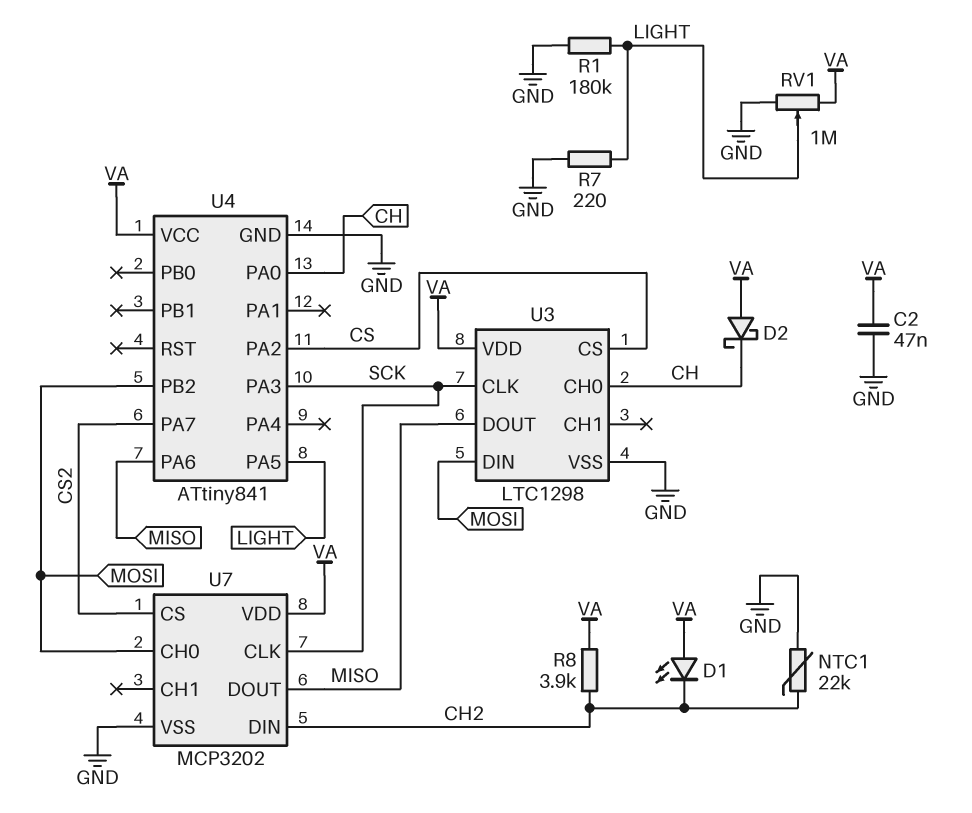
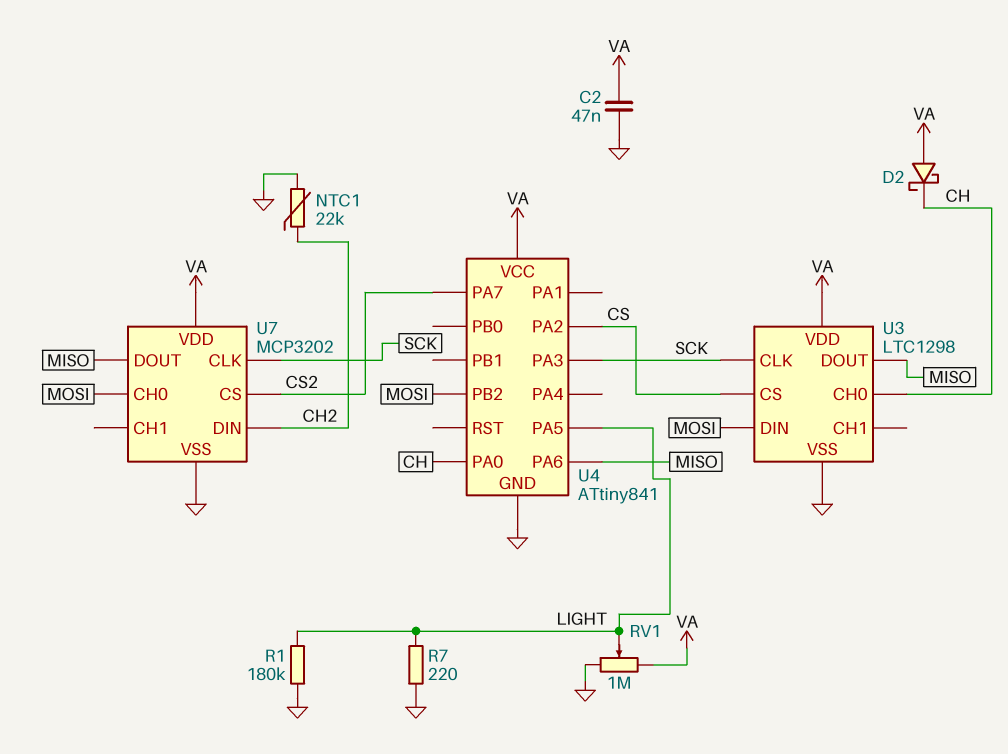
D1: LED (A VA, K CH2) -> none
R8: 3.9k (CH2, VA) -> none

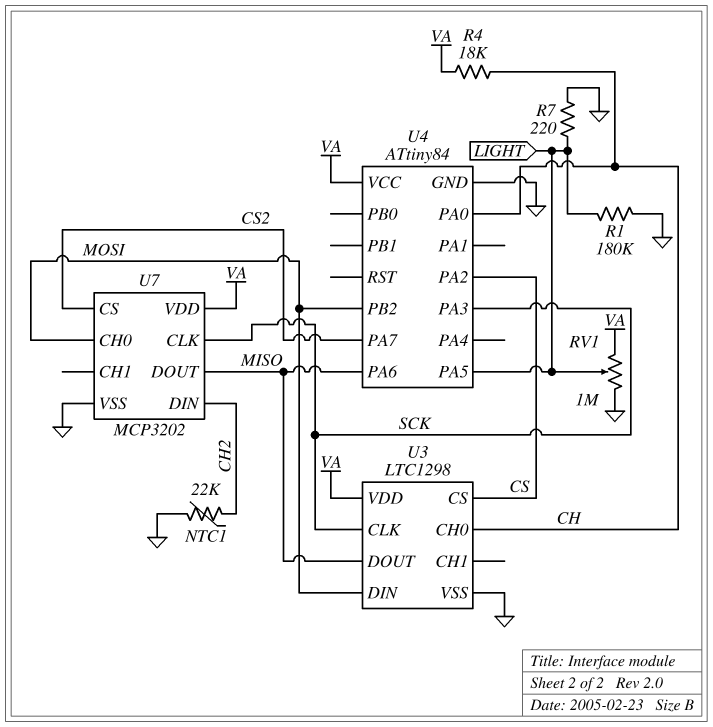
C2: 47nF (GND, VA) -> none
D2: schottky (A VA, K CH) -> none
R4: none -> 18k (CH, VA)
U4: ATtiny841 -> ATtiny84

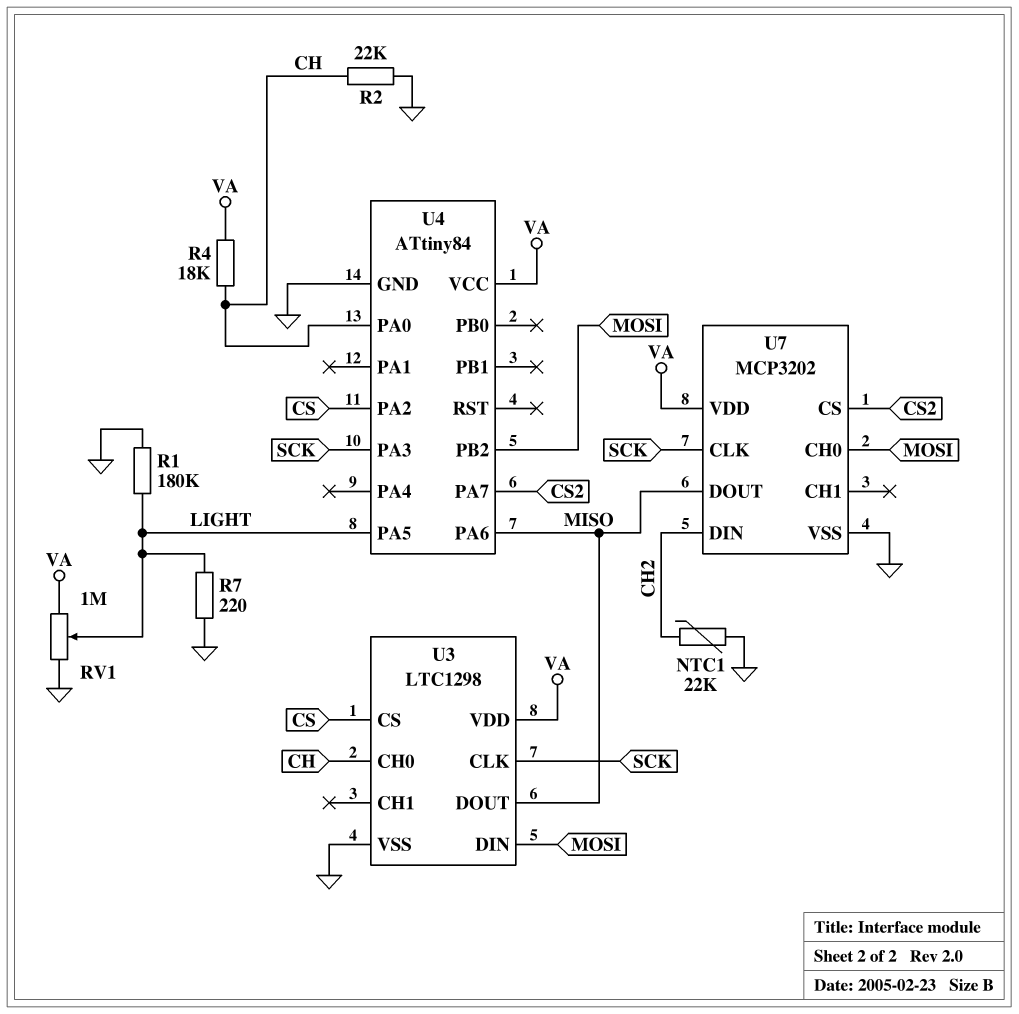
R2: none -> 22k (CH, GND)

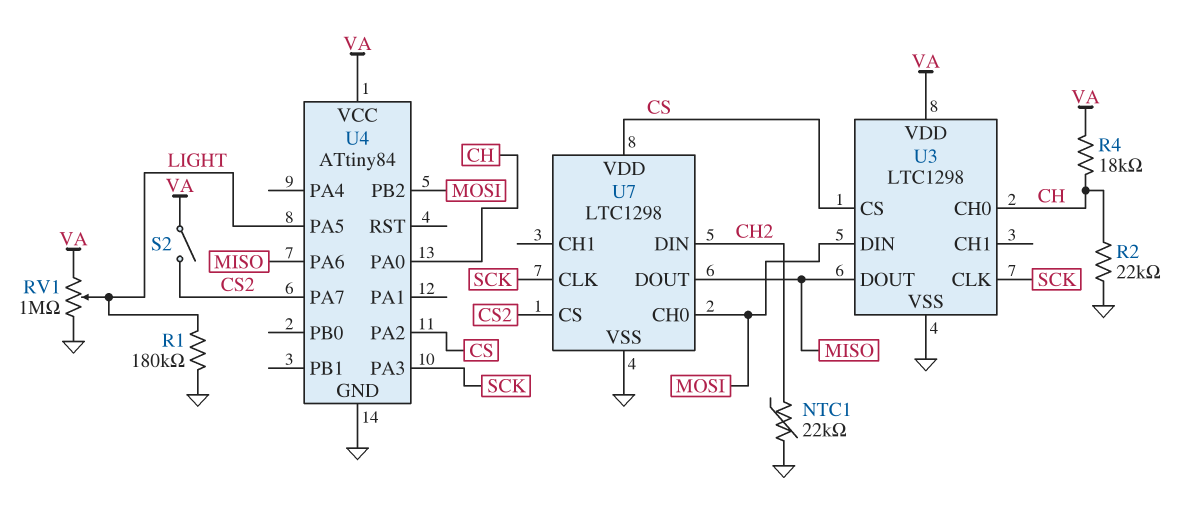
R7: 220 (GND, LIGHT) -> none
S2: none -> switch (CS2, VA)
U7: MCP3202 -> LTC1298
U7 pin VDD: VA -> CS

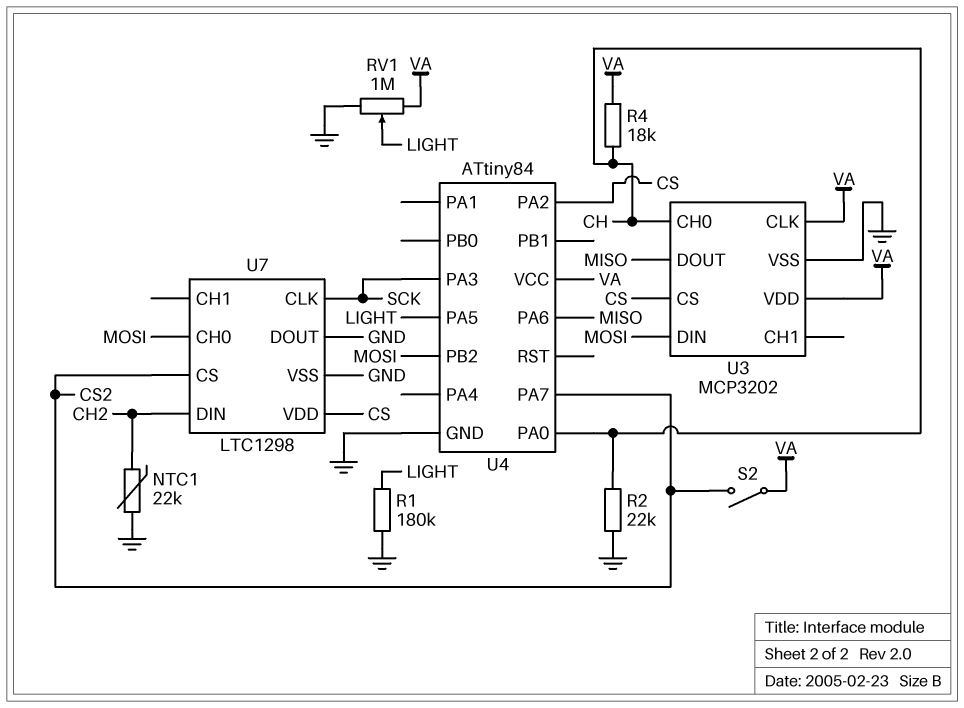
U3: LTC1298 -> MCP3202
U3 pin CLK: SCK -> VA
U7 pin DOUT: MISO -> GND

